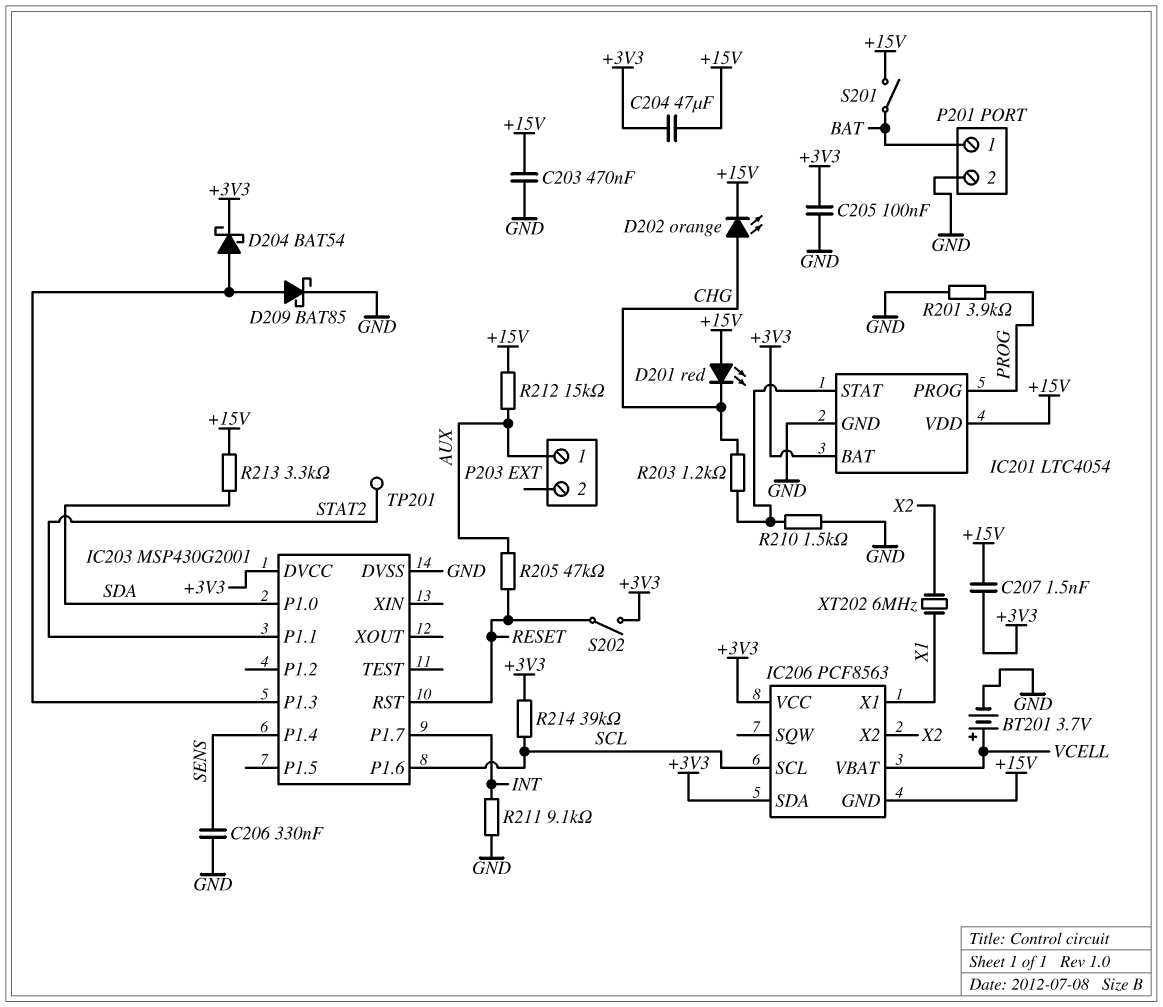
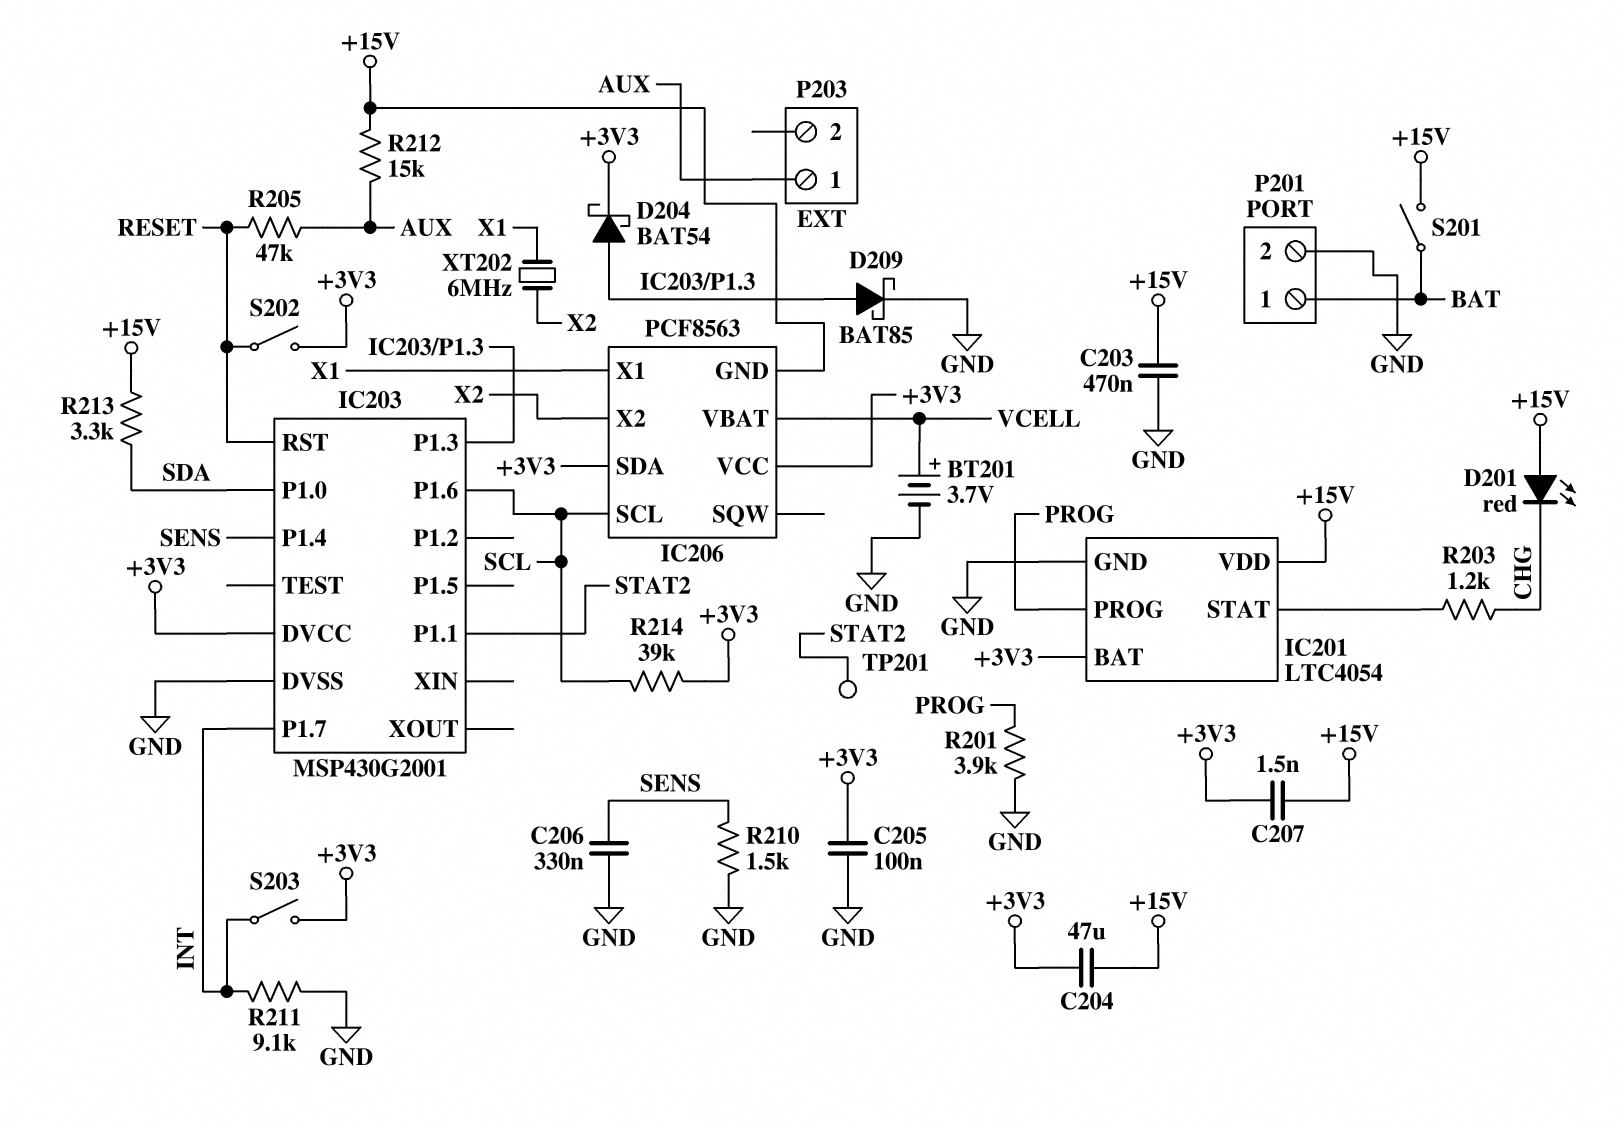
D202: LED orange (A CHG, K +15V) -> none
R210: 1.5k (GND, IC201/STAT) -> 1.5k (GND, SENS)
S203: none -> switch (+3V3, INT)

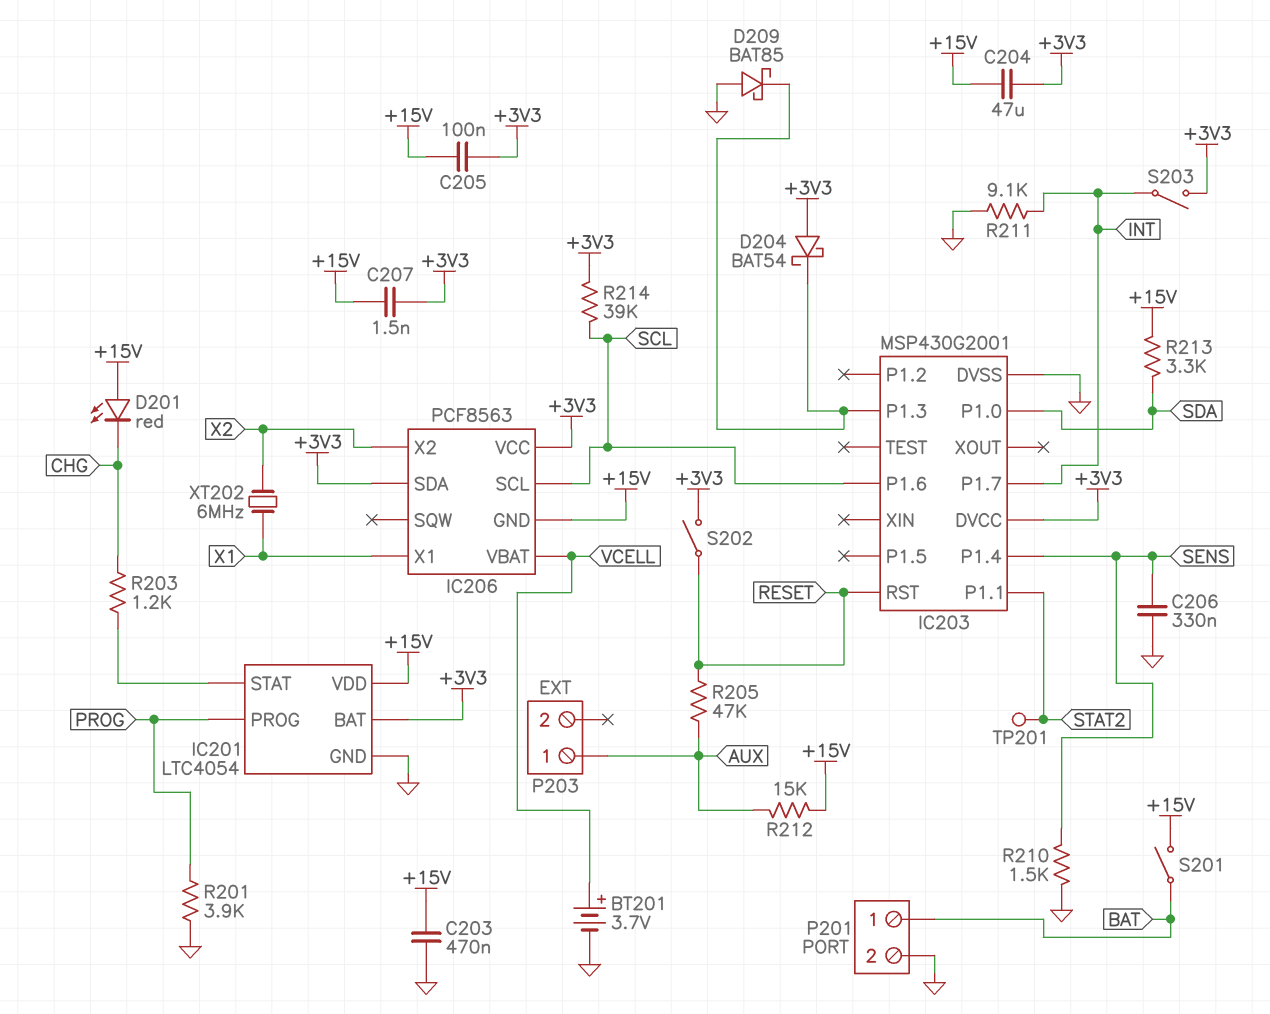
C205: 100nF (+3V3, GND) -> 100nF (+3V3, +15V)
D204: schottky BAT54 (A IC203/P1.3, K +3V3) -> schottky BAT54 (A +3V3, K IC203/P1.3)
D209: schottky BAT85 (A IC203/P1.3, K GND) -> schottky BAT85 (A GND, K IC203/P1.3)

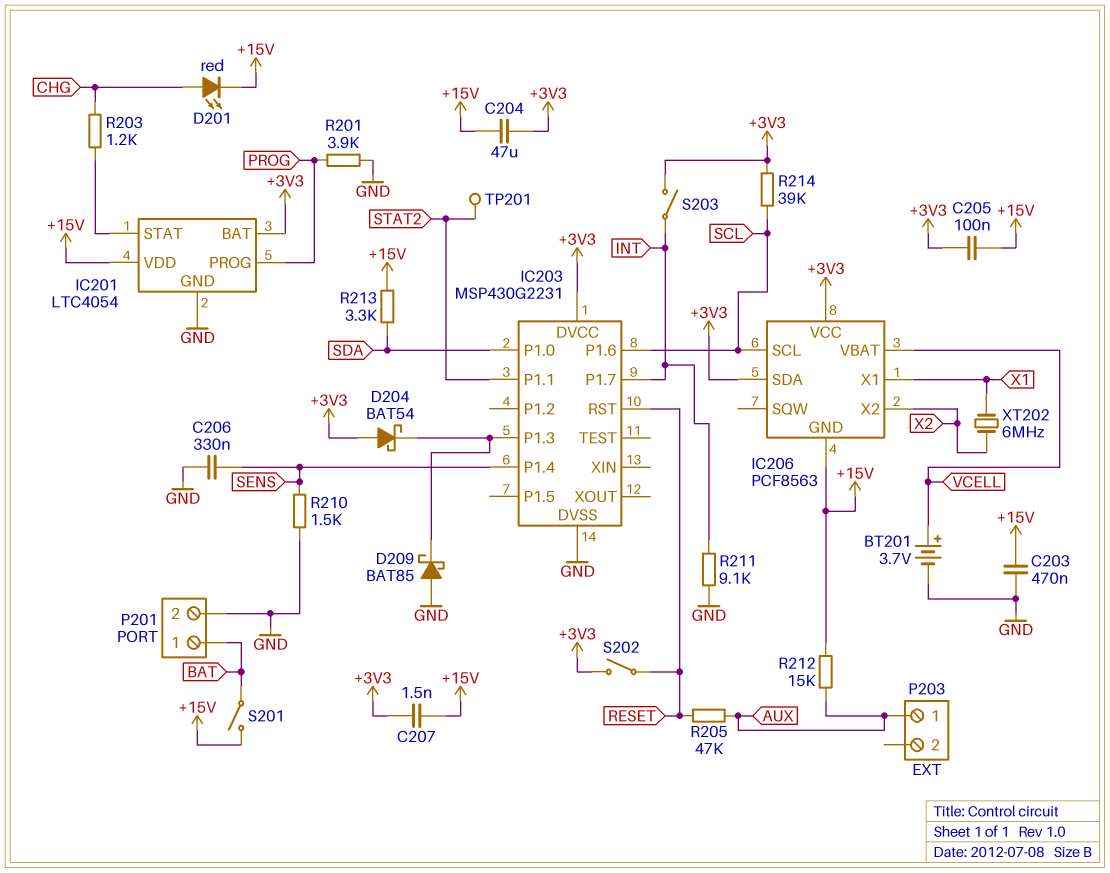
D201: LED red (A +15V, K CHG) -> LED red (A CHG, K +15V)
IC203: MSP430G2001 -> MSP430G2231

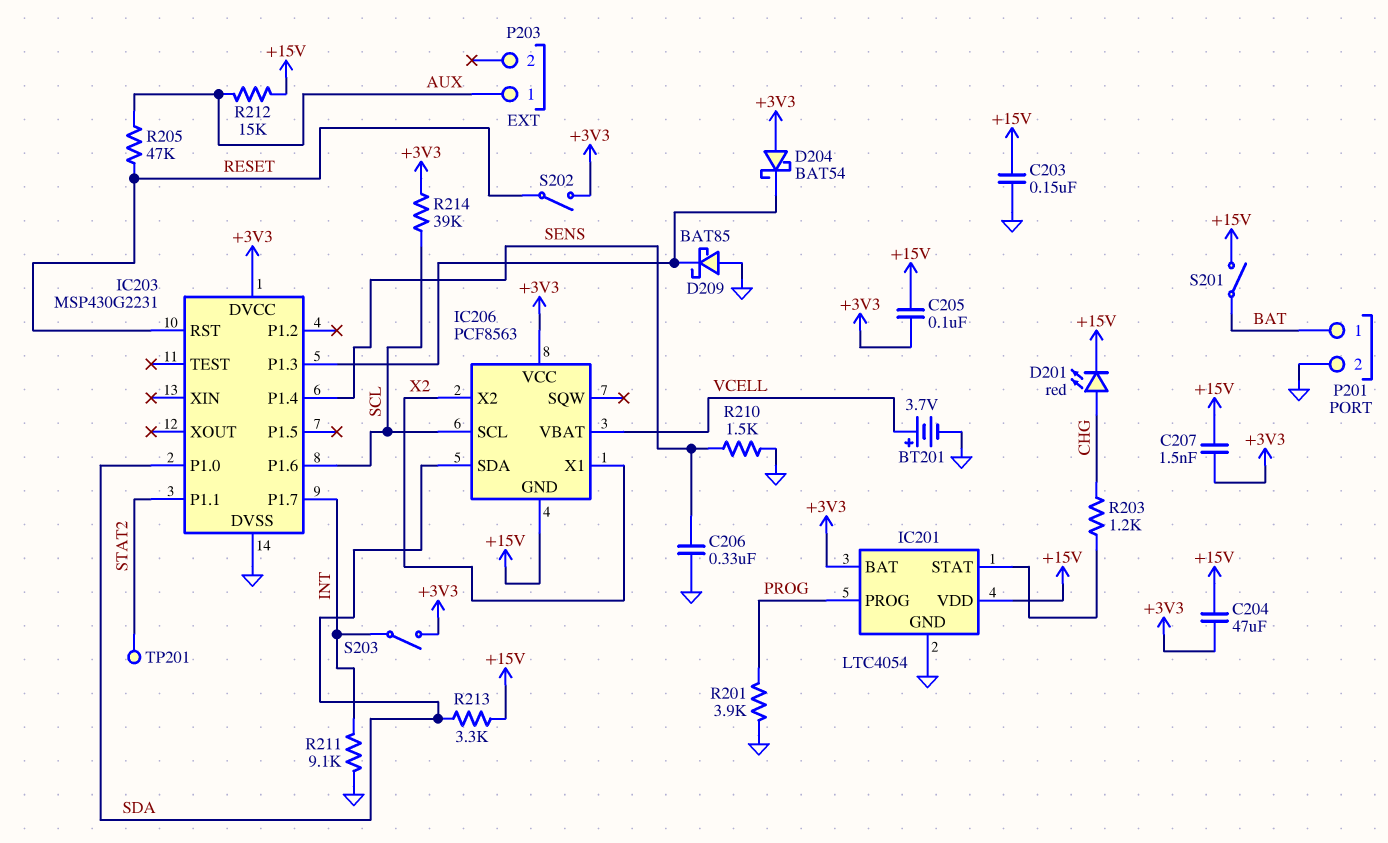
C203: 470nF (+15V, GND) -> 150nF (+15V, GND)
IC206 pin SDA: +3V3 -> SDA
IC206 pin X1: X1 -> X2
XT202: 6MHz (X1, X2) -> none

